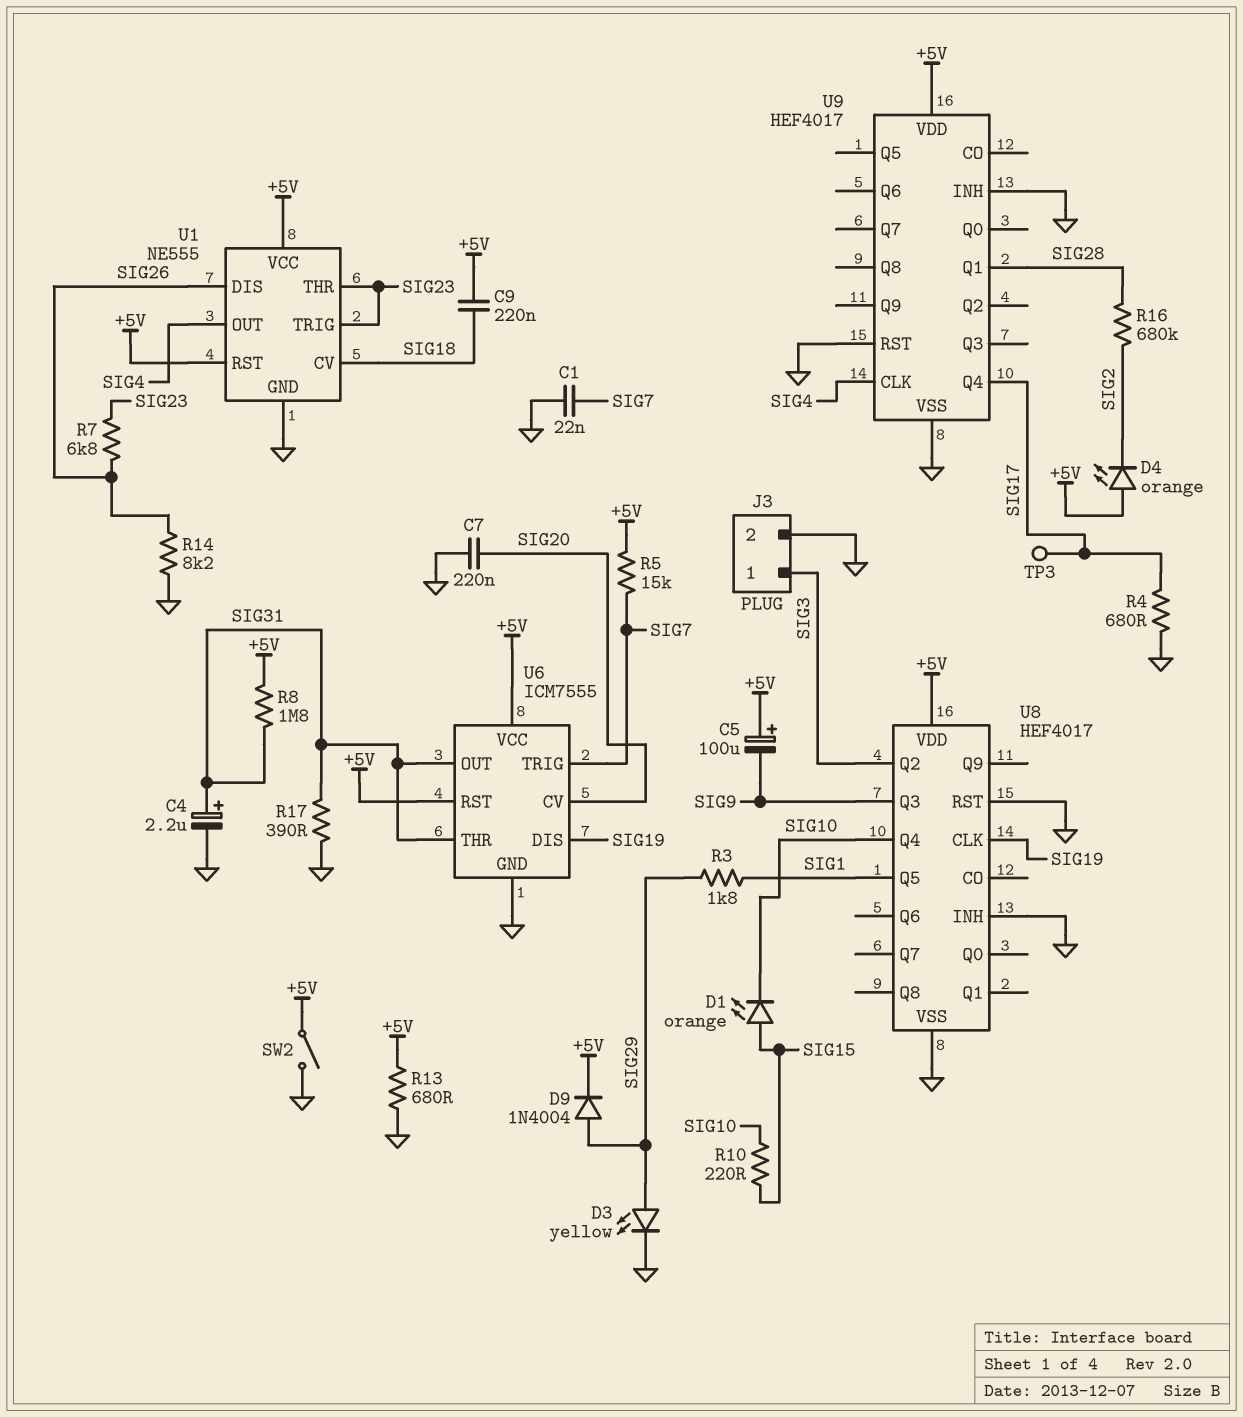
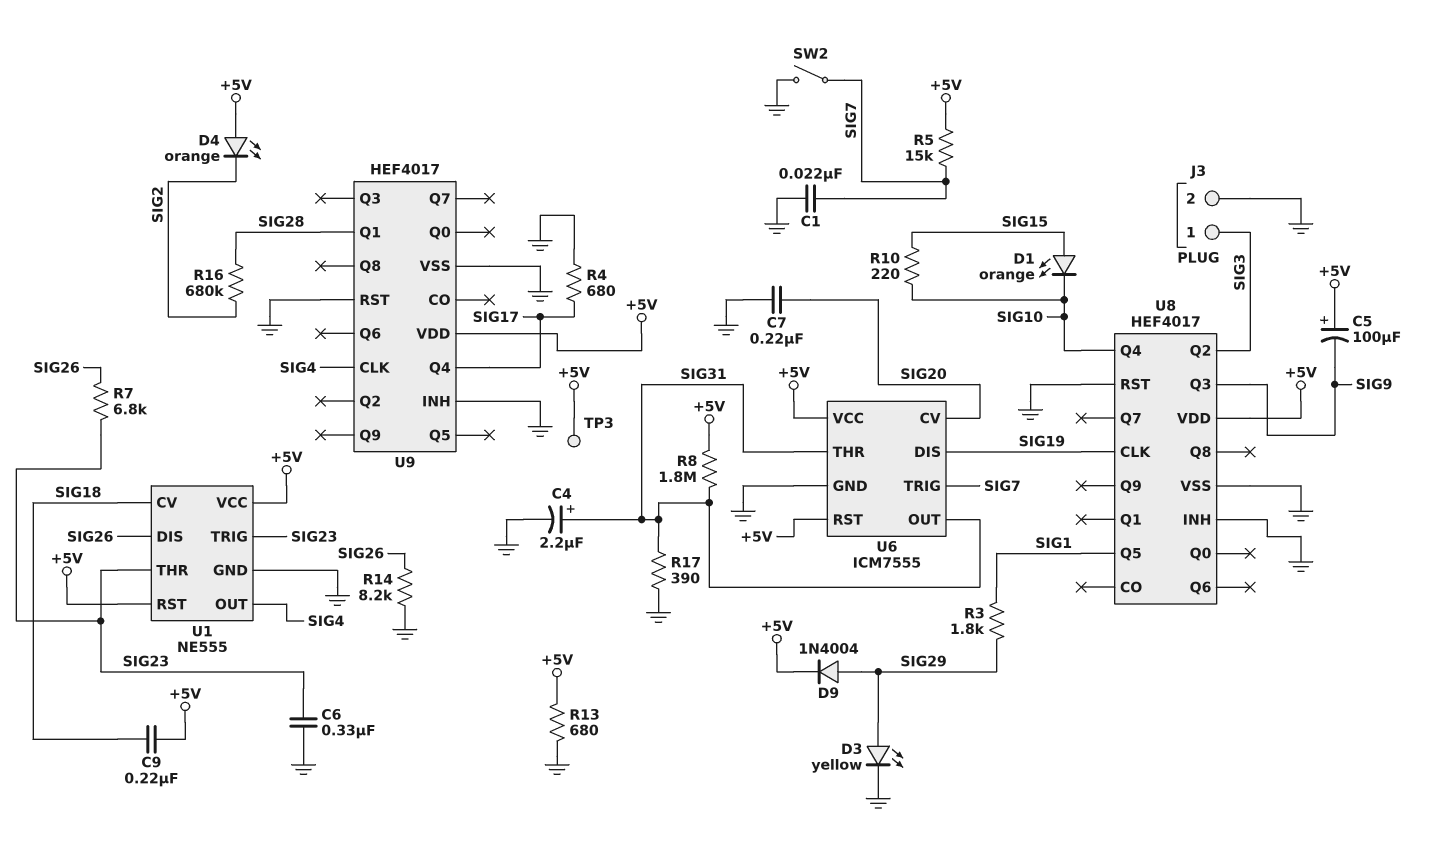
C6: none -> 330nF (GND, SIG23)
SW2: switch (+5V, GND) -> switch (GND, SIG7)
TP3: test point (SIG17) -> test point (+5V)

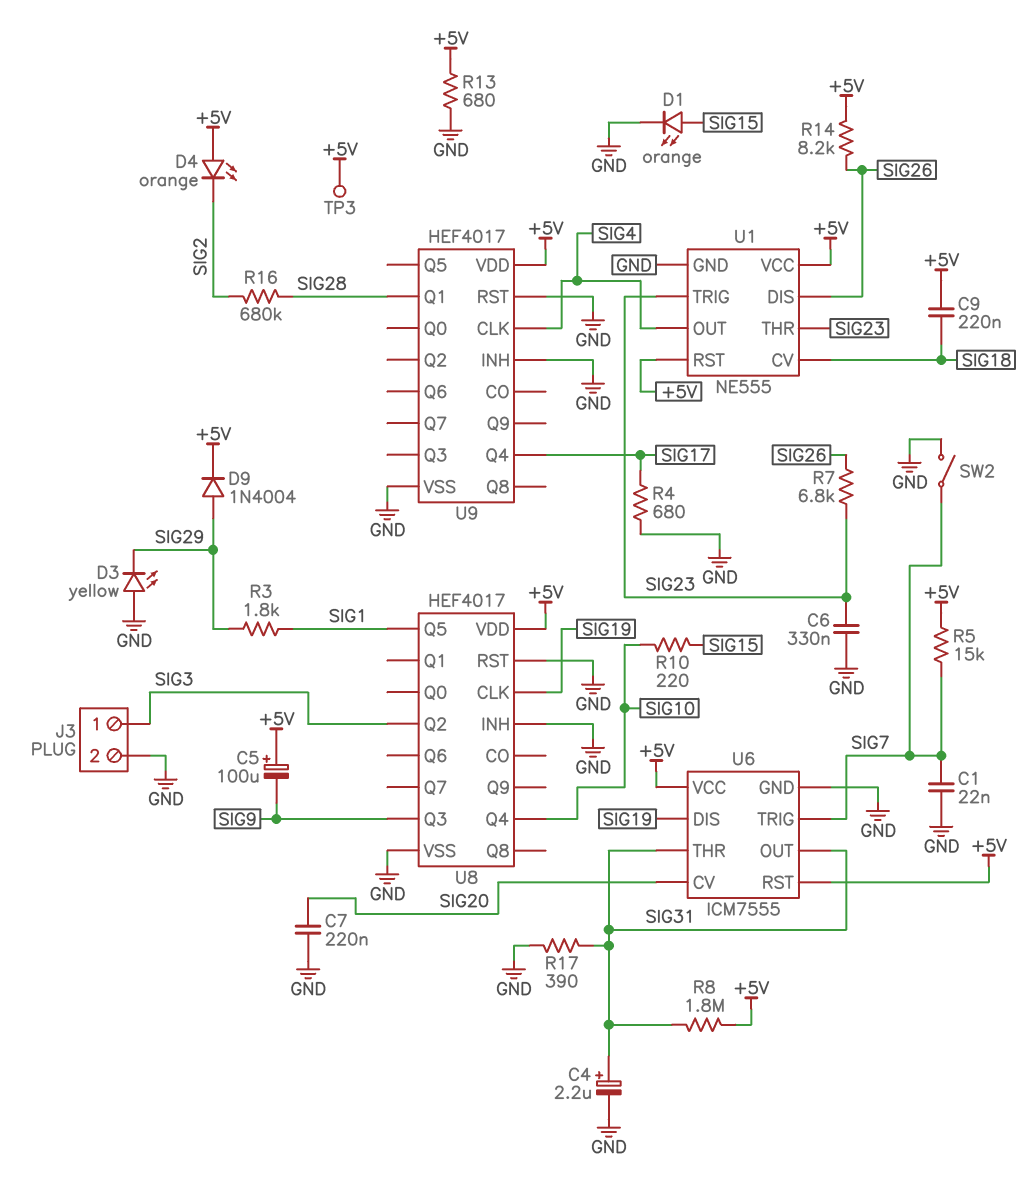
D1: LED orange (A SIG15, K SIG10) -> LED orange (A SIG15, K GND)
D3: LED yellow (A SIG29, K GND) -> LED yellow (A GND, K SIG29)
R14: 8.2k (GND, SIG26) -> 8.2k (+5V, SIG26)

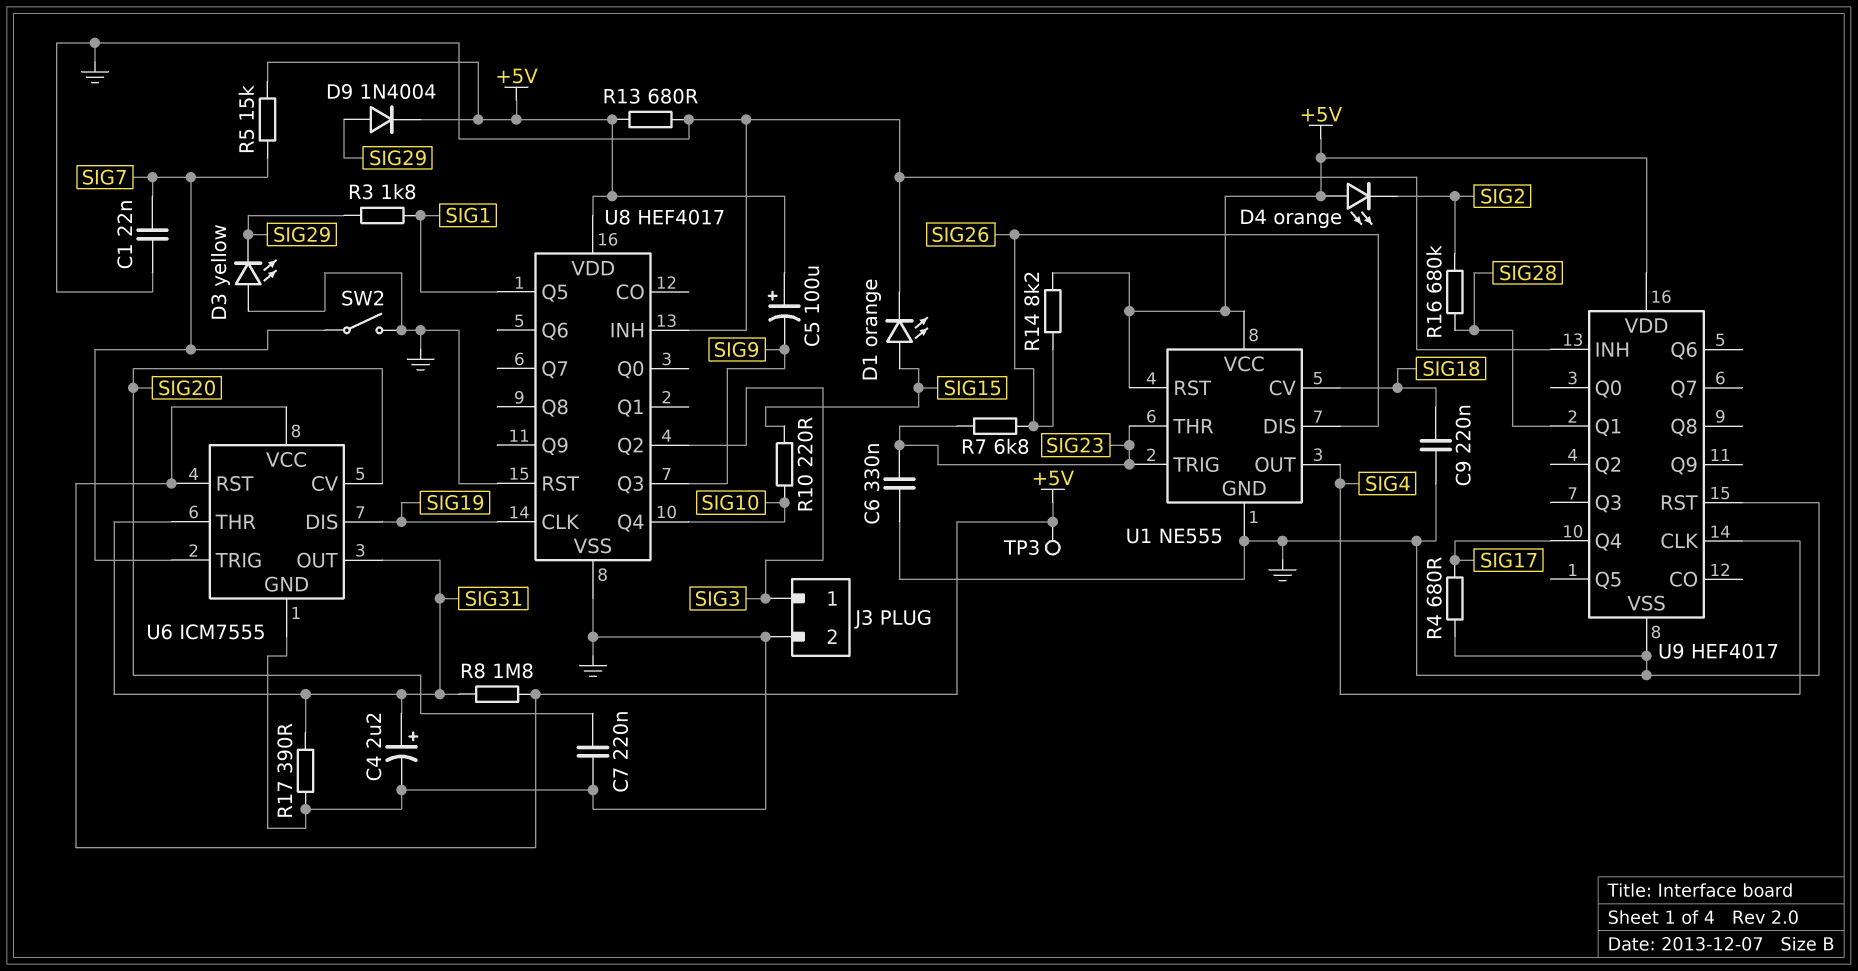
C9: 220nF (+5V, SIG18) -> 220nF (GND, SIG18)

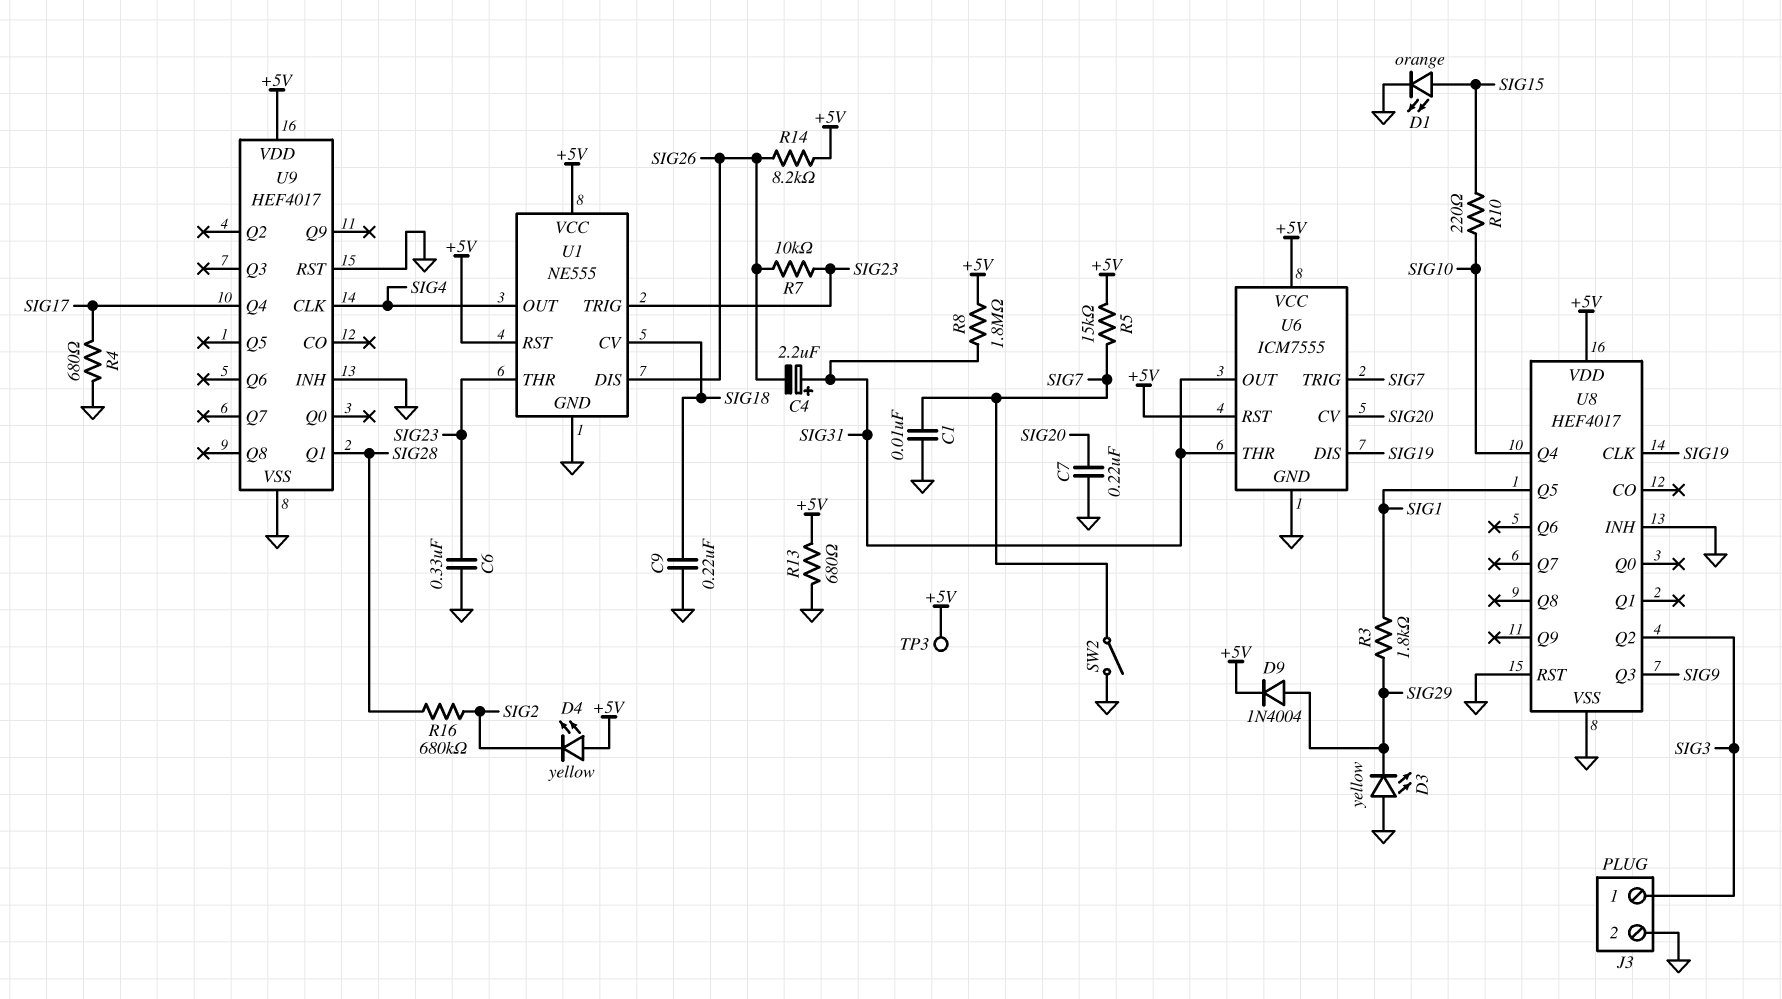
C1: 22nF (GND, SIG7) -> 10nF (GND, SIG7)
C4: 2.2uF (plus SIG31, minus GND) -> 2.2uF (plus SIG31, minus SIG26)
C5: 100uF (plus +5V, minus SIG9) -> none
D4: LED orange (A +5V, K SIG2) -> LED yellow (A +5V, K SIG2)
R7: 6.8k (SIG23, SIG26) -> 10k (SIG23, SIG26)
R17: 390 (GND, SIG31) -> none

